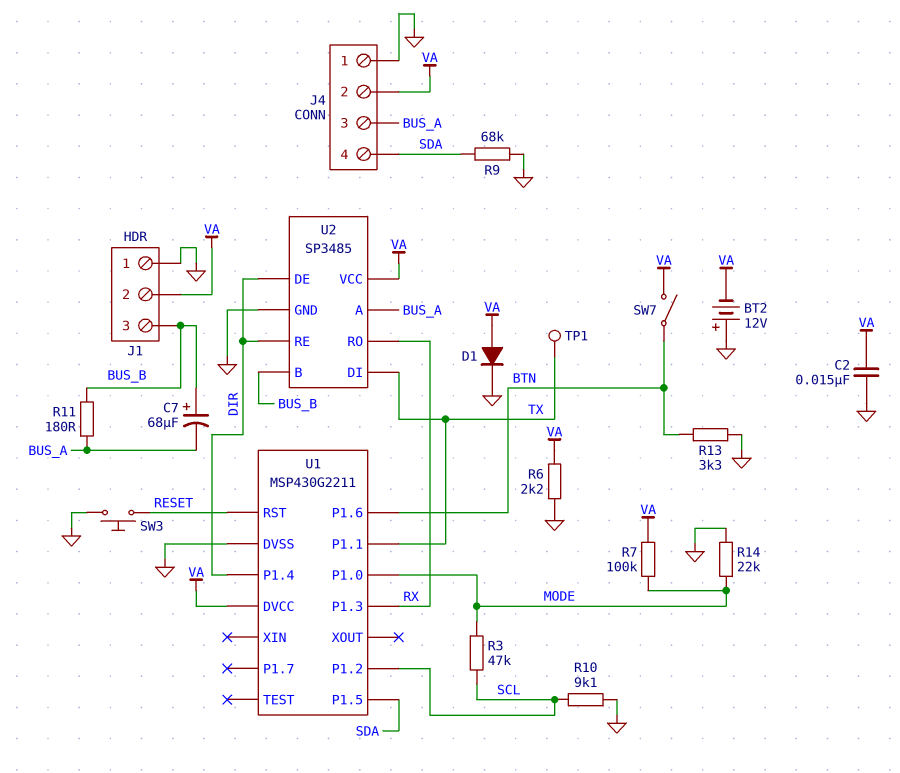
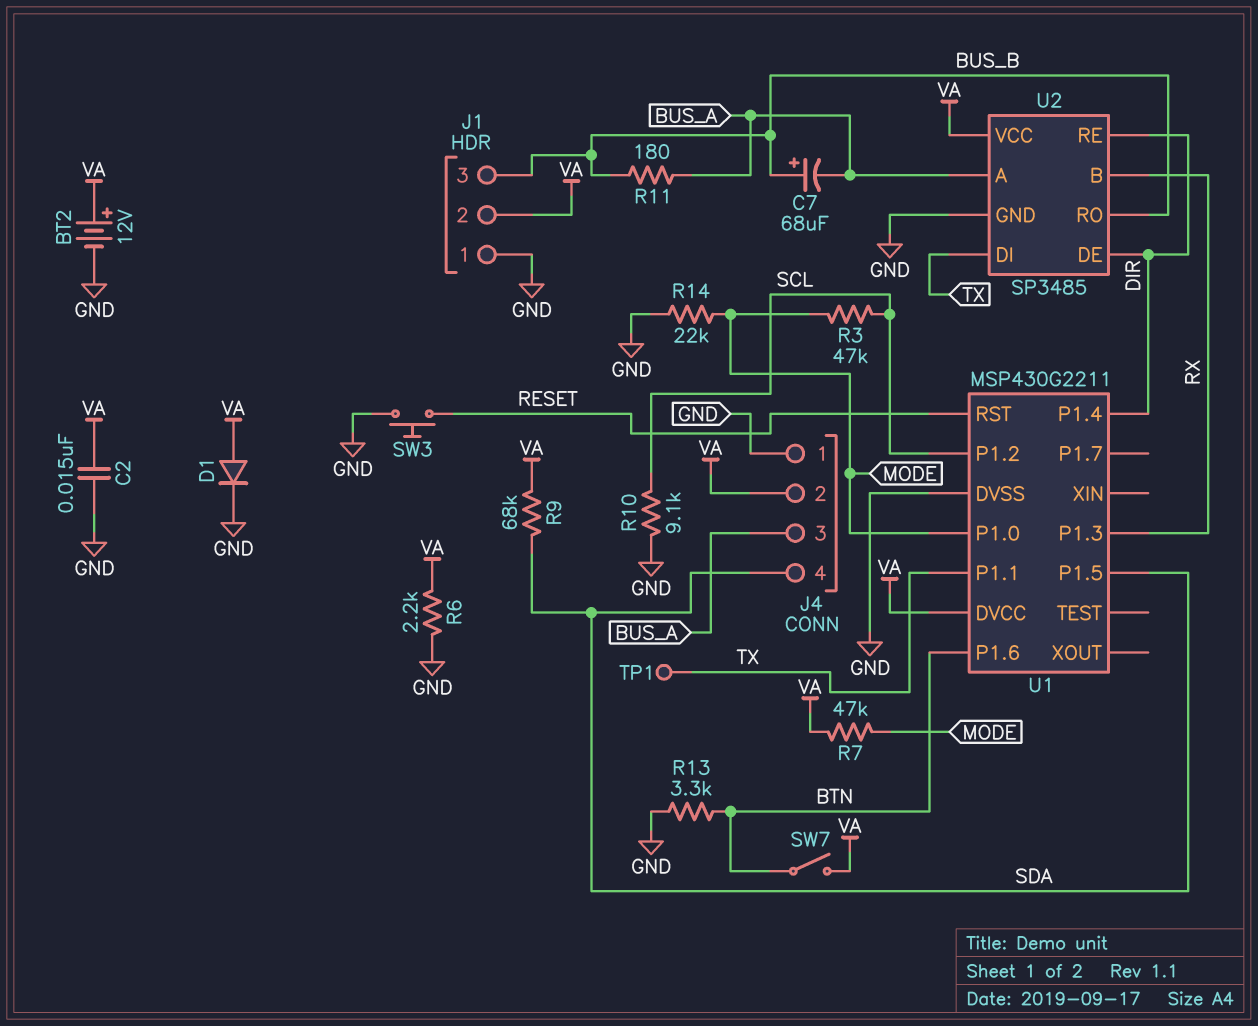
BT2: 12V (plus GND, minus VA) -> 12V (plus VA, minus GND)
R7: 100k (MODE, VA) -> 47k (MODE, VA)
R9: 68k (GND, SDA) -> 68k (SDA, VA)
U2 pin B: BUS_B -> RX
U2 pin RO: RX -> BUS_B

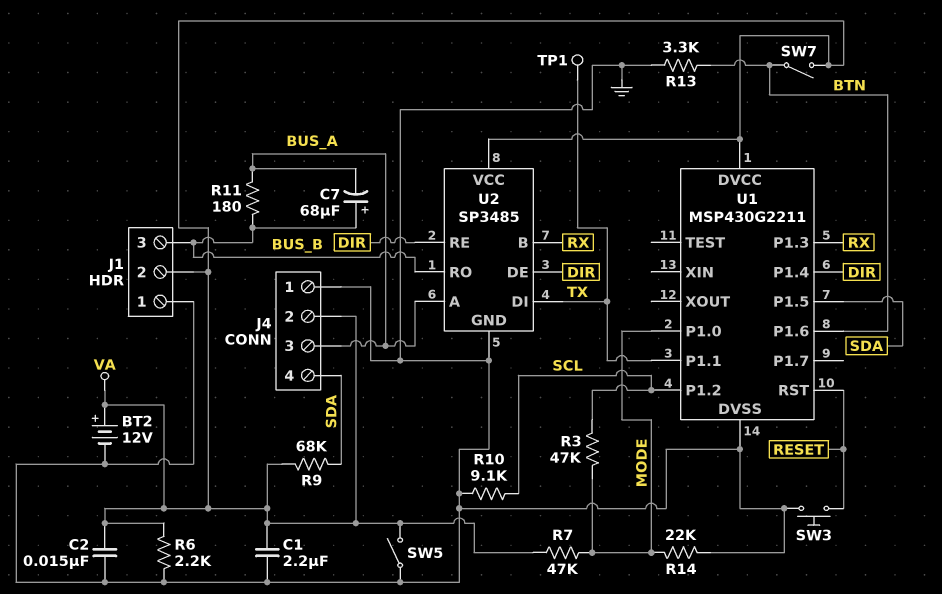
C1: none -> 2.2uF (GND, VA)
D1: diode (A VA, K GND) -> none
SW5: none -> switch (GND, VA)

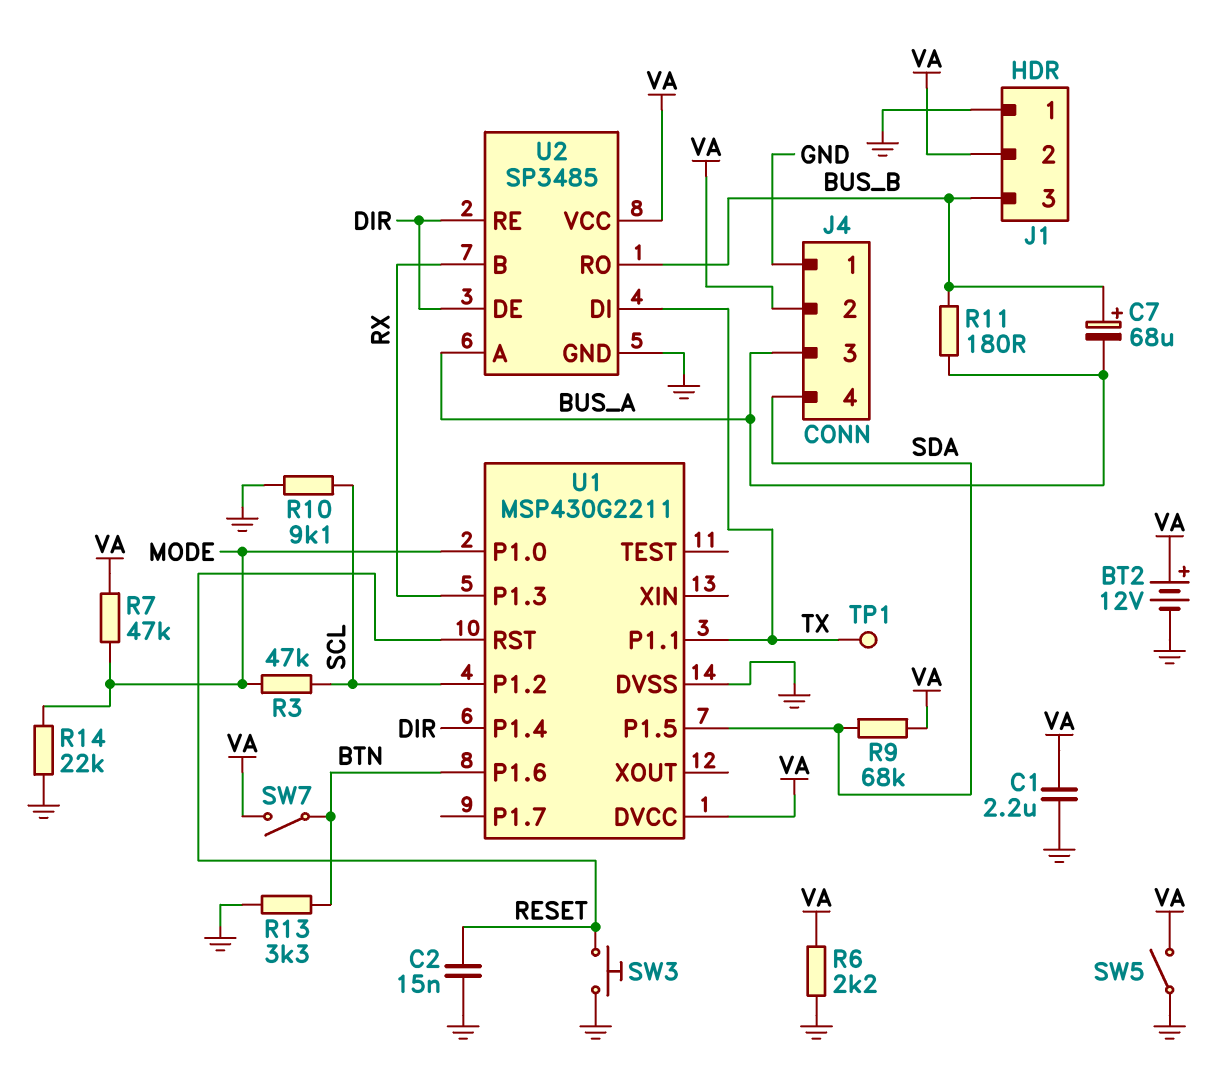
C2: 15nF (GND, VA) -> 15nF (GND, RESET)

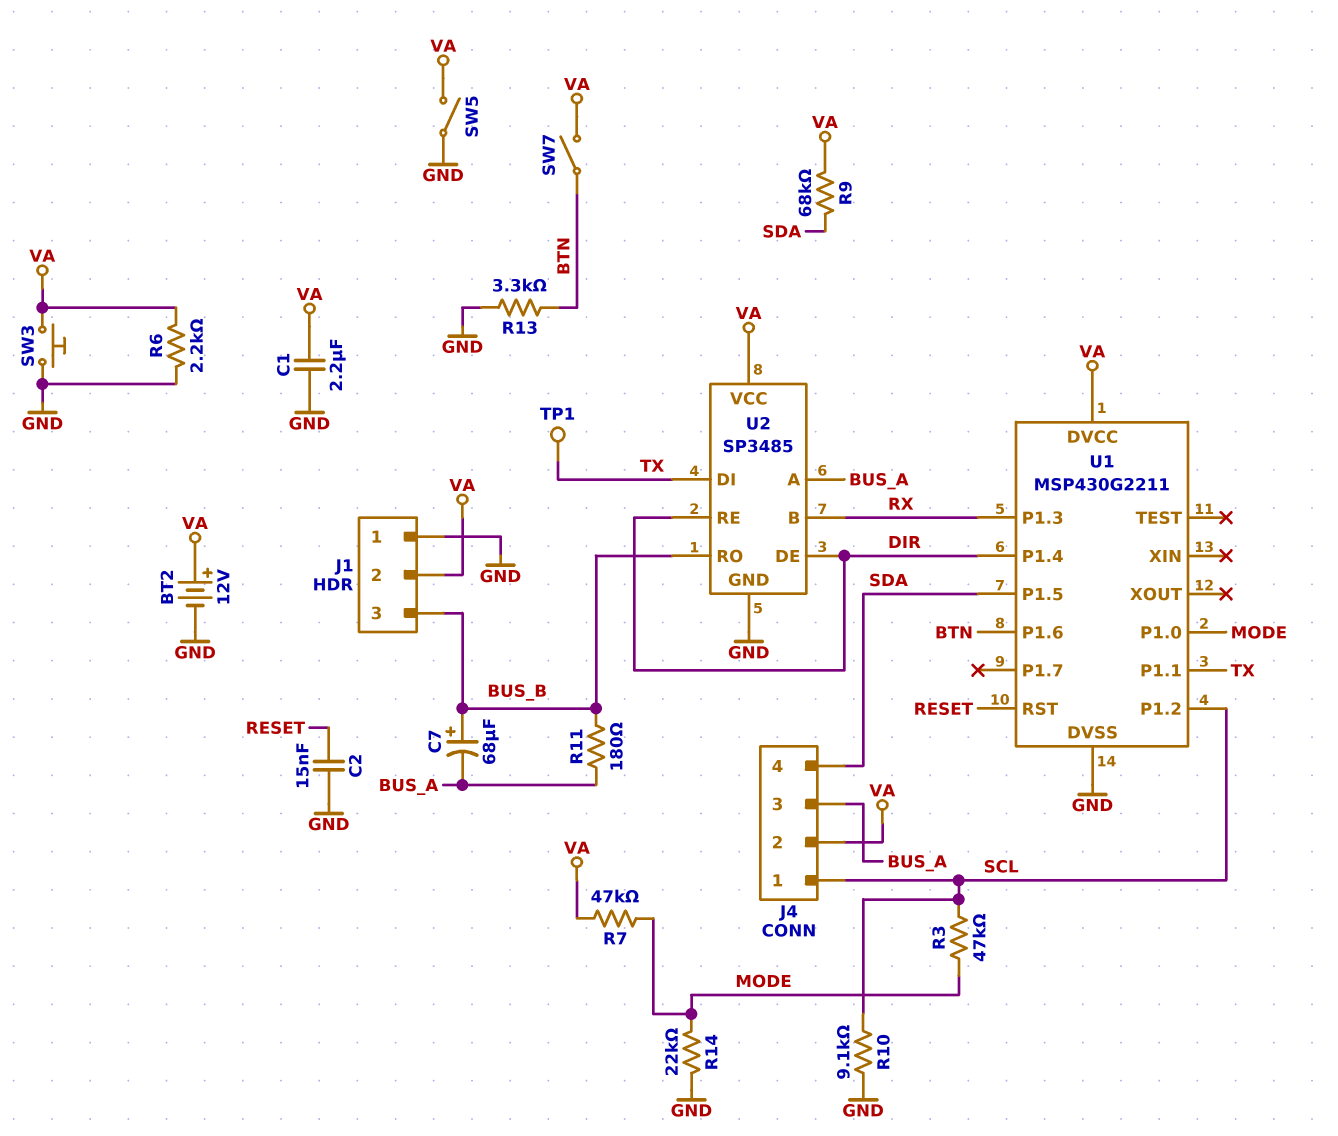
J4 pin 1: GND -> SCL
SW3: button (GND, RESET) -> button (GND, VA)

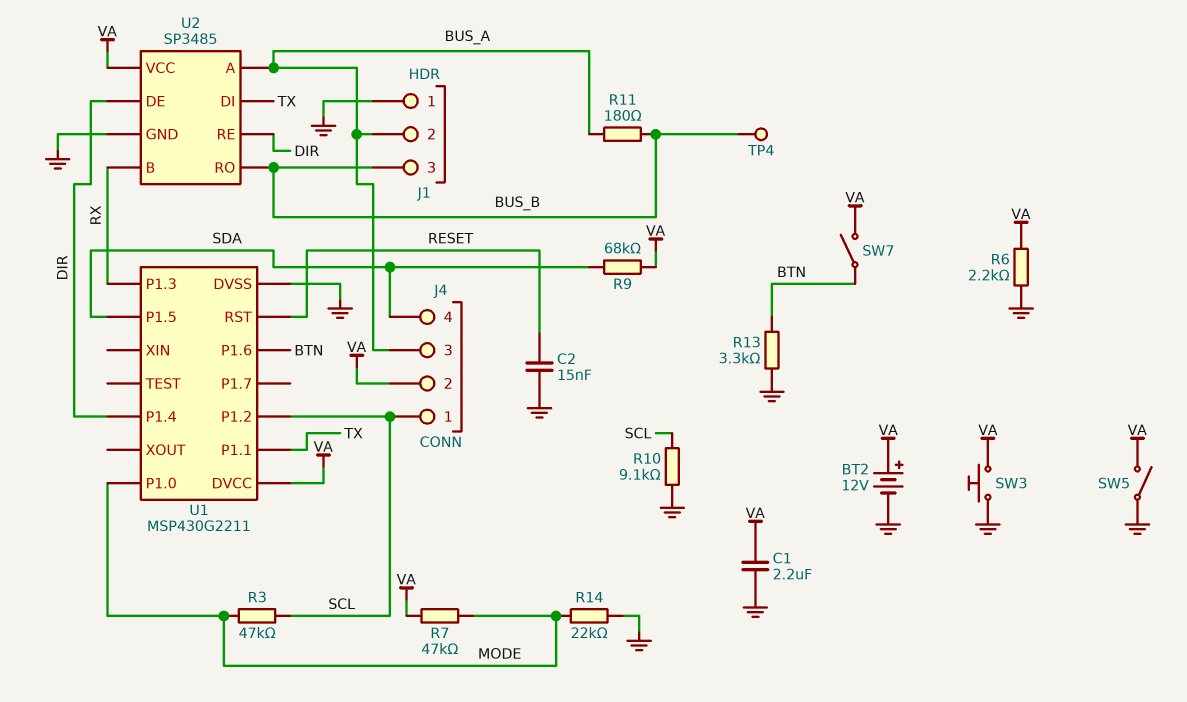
C7: 68uF (plus BUS_B, minus BUS_A) -> none
J1 pin 2: VA -> BUS_A
TP1: test point (TX) -> none
TP4: none -> test point (BUS_B)

